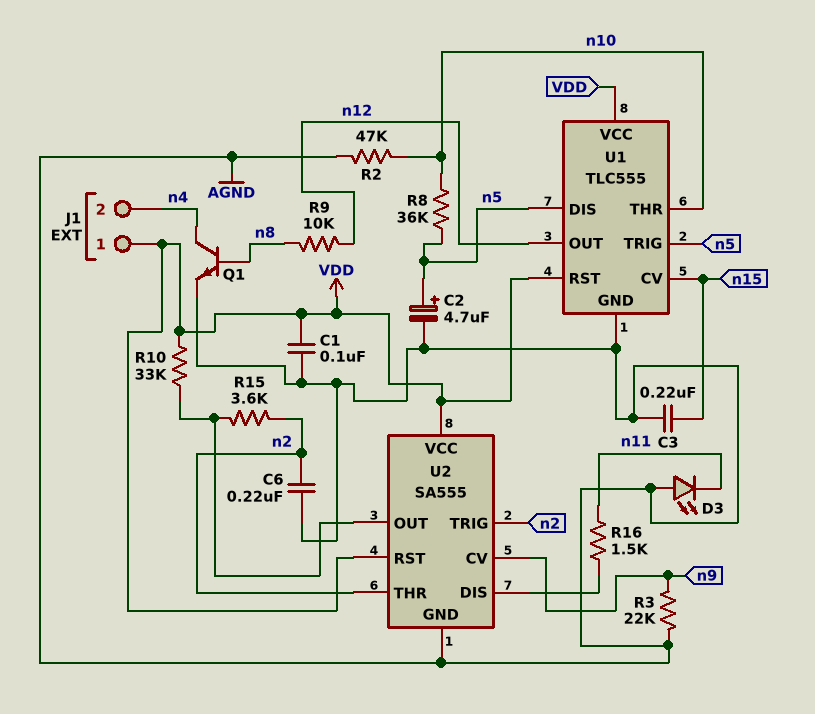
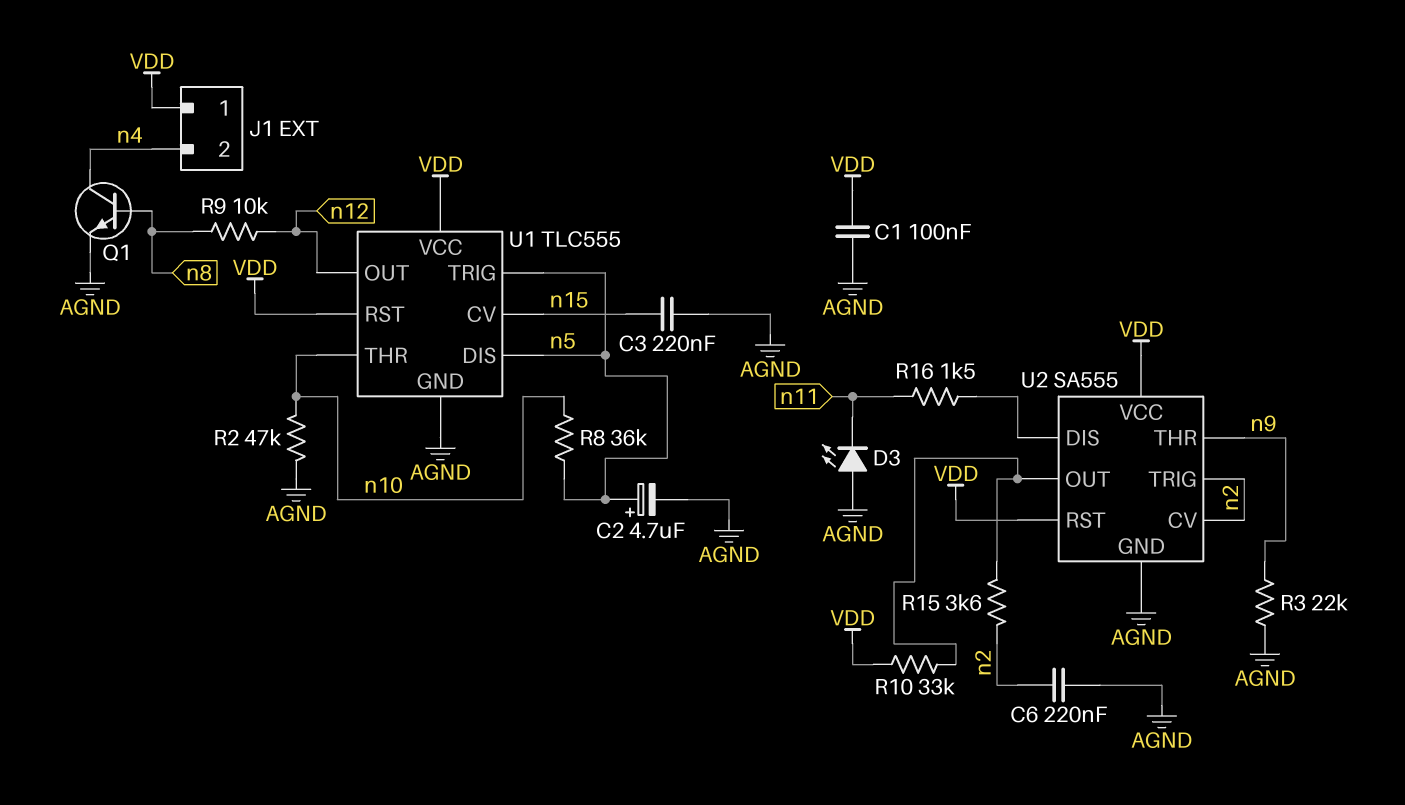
U2 pin CV: n9 -> n2
U2 pin THR: n2 -> n9

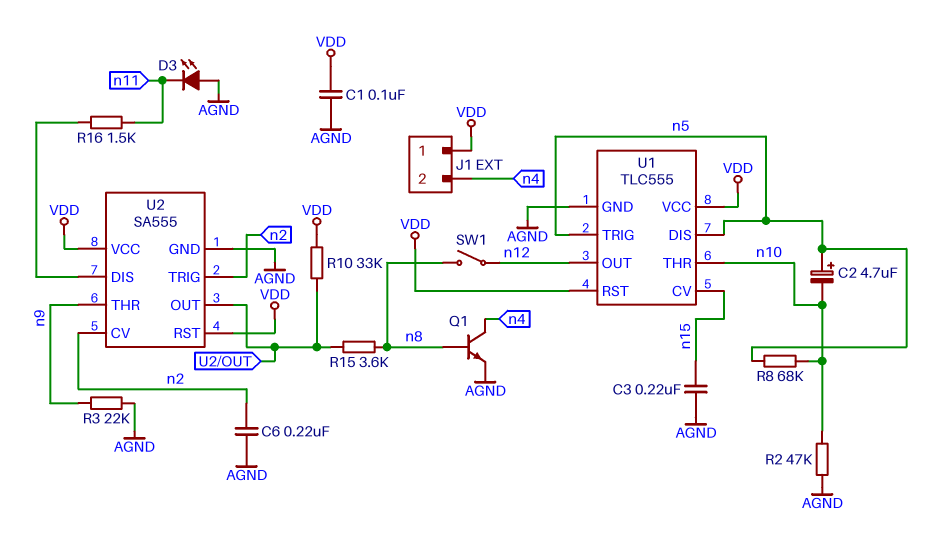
C2: 4.7uF (plus n5, minus AGND) -> 4.7uF (plus n5, minus n10)
R8: 36k (n5, n10) -> 68k (n5, n10)
R9: 10k (n8, n12) -> none
R15: 3.6k (U2/OUT, n2) -> 3.6k (U2/OUT, n8)
SW1: none -> switch (n8, n12)

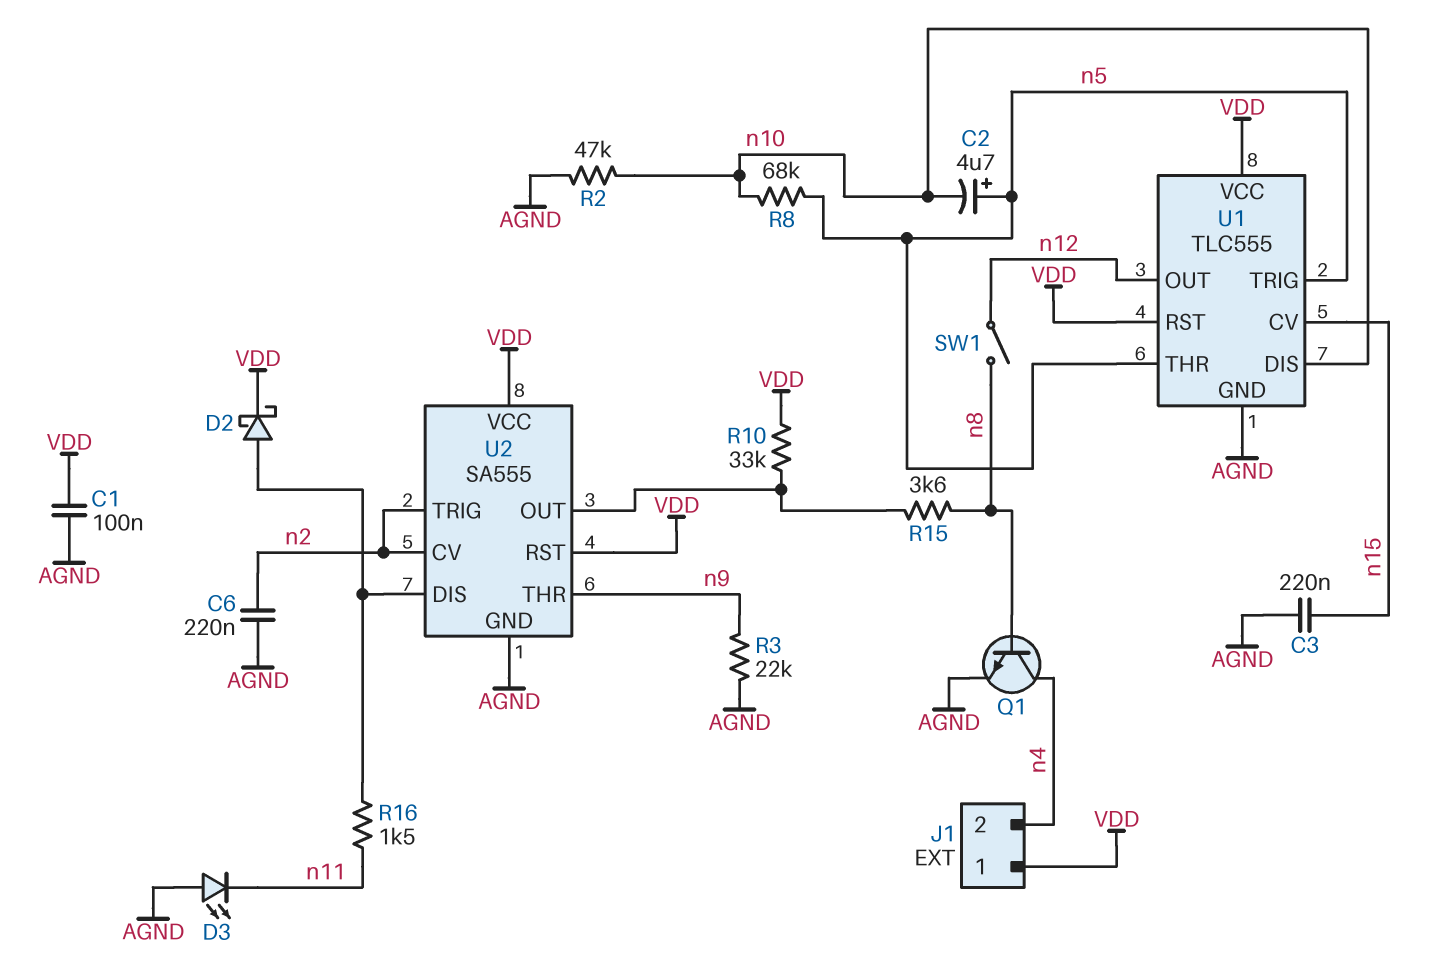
D2: none -> schottky (A U2/DIS, K VDD)
U1 pin DIS: n5 -> n10
U1 pin THR: n10 -> n5

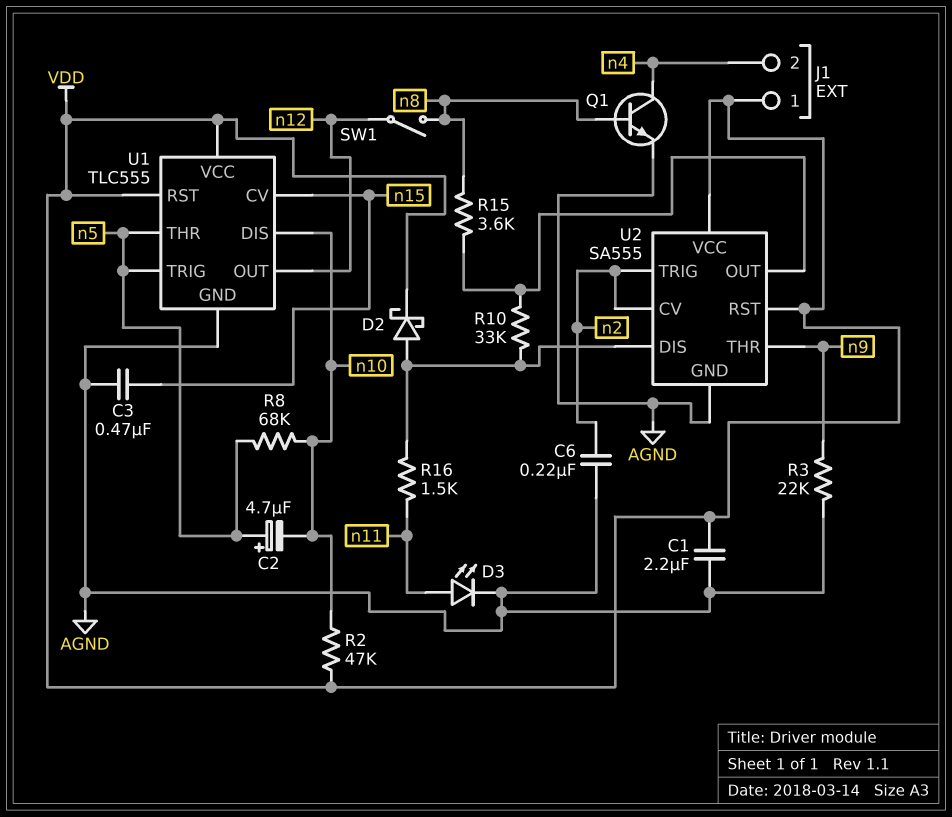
C1: 100nF (AGND, VDD) -> 2.2uF (AGND, VDD)
C3: 220nF (AGND, n15) -> 470nF (AGND, n15)
D3: LED (A AGND, K n11) -> LED (A n11, K AGND)
R2: 47k (AGND, n10) -> 47k (VDD, n10)
R10: 33k (U2/OUT, VDD) -> 33k (U2/DIS, U2/OUT)

